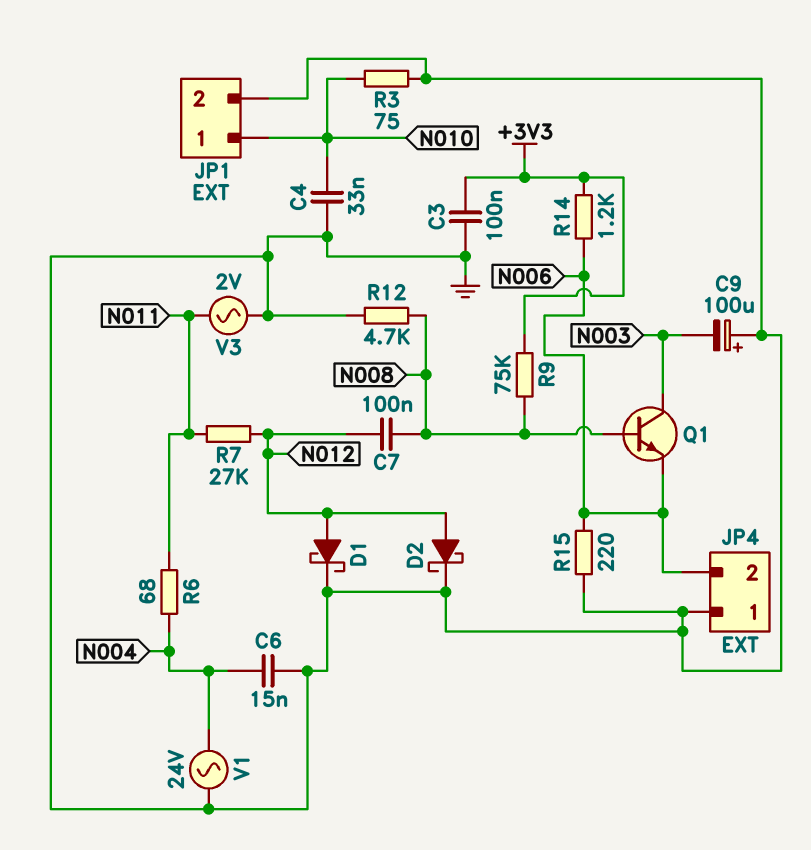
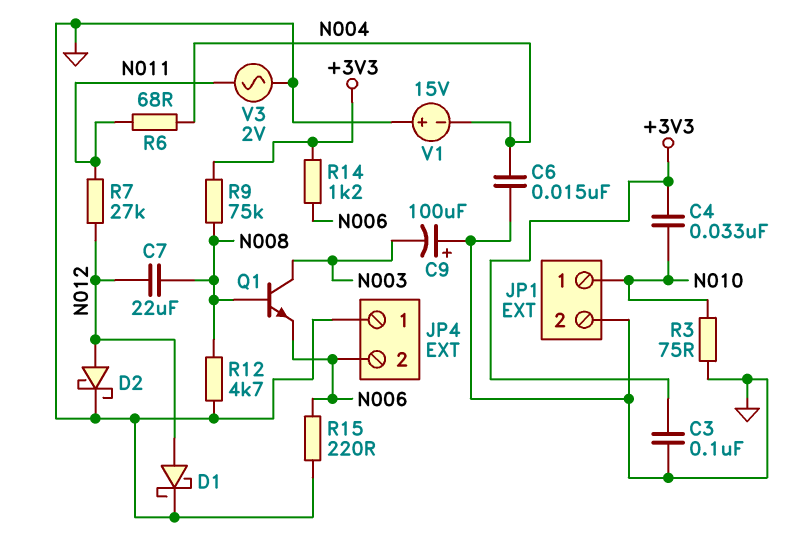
C4: 33nF (GND, N010) -> 33nF (+3V3, N010)
C7: 100nF (N008, N012) -> 22uF (N008, N012)
V1: AC 24V (GND, N004) -> 15V (plus GND, minus N004)

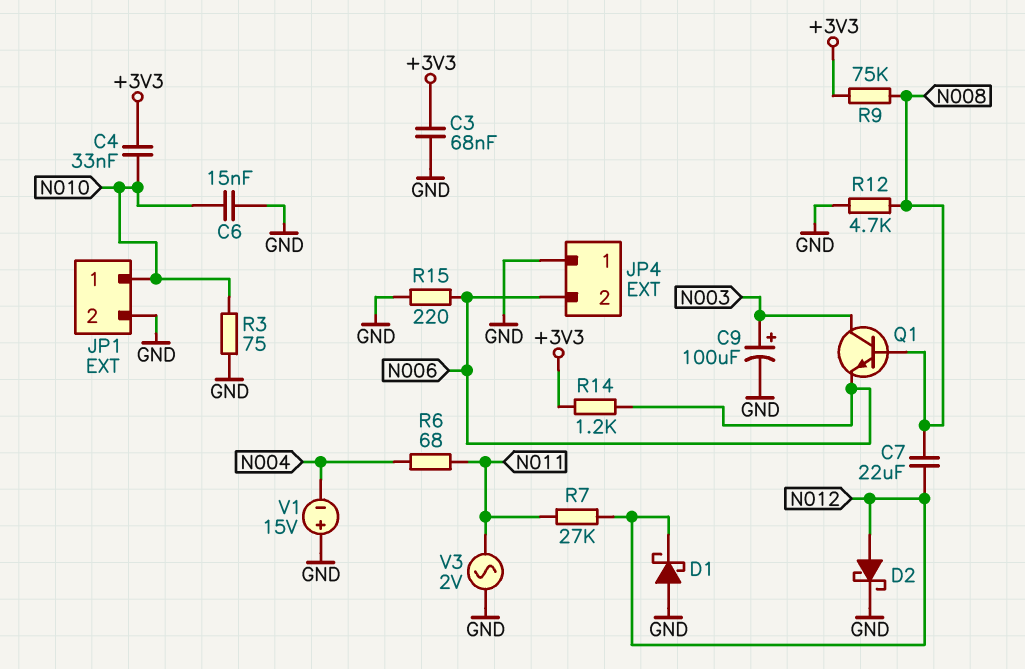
C3: 100nF (+3V3, GND) -> 68nF (+3V3, GND)
C6: 15nF (GND, N004) -> 15nF (GND, N010)
C9: 100uF (plus GND, minus N003) -> 100uF (plus N003, minus GND)
D1: schottky (A N012, K GND) -> schottky (A GND, K N012)

